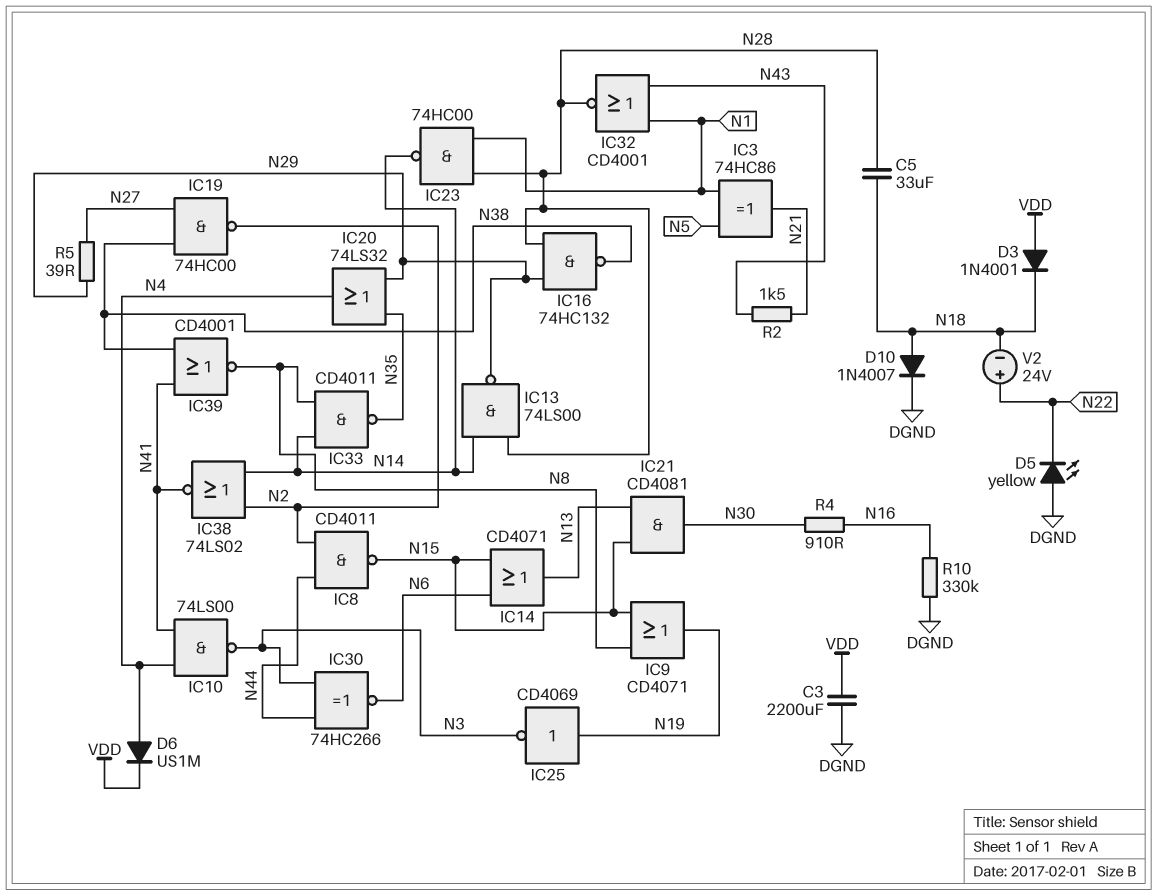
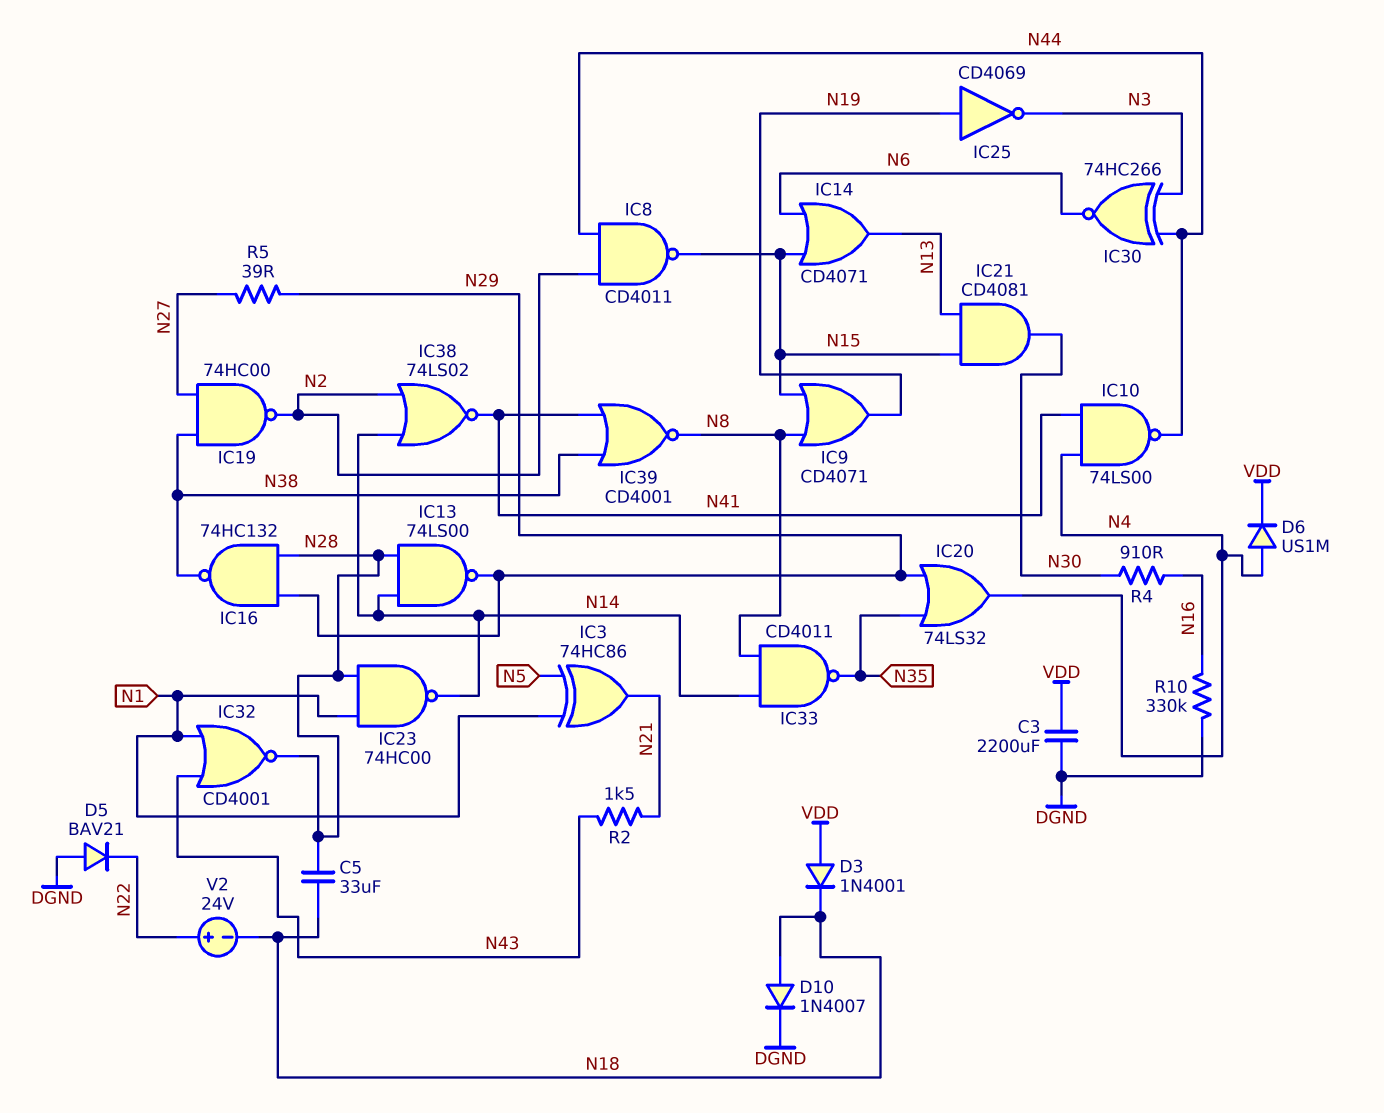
D5: LED yellow (A DGND, K N22) -> diode BAV21 (A DGND, K N22)
IC10: NAND 74LS00 (in N4, in N41, out N3) -> NAND 74LS00 (in N4, in N41, out N44)

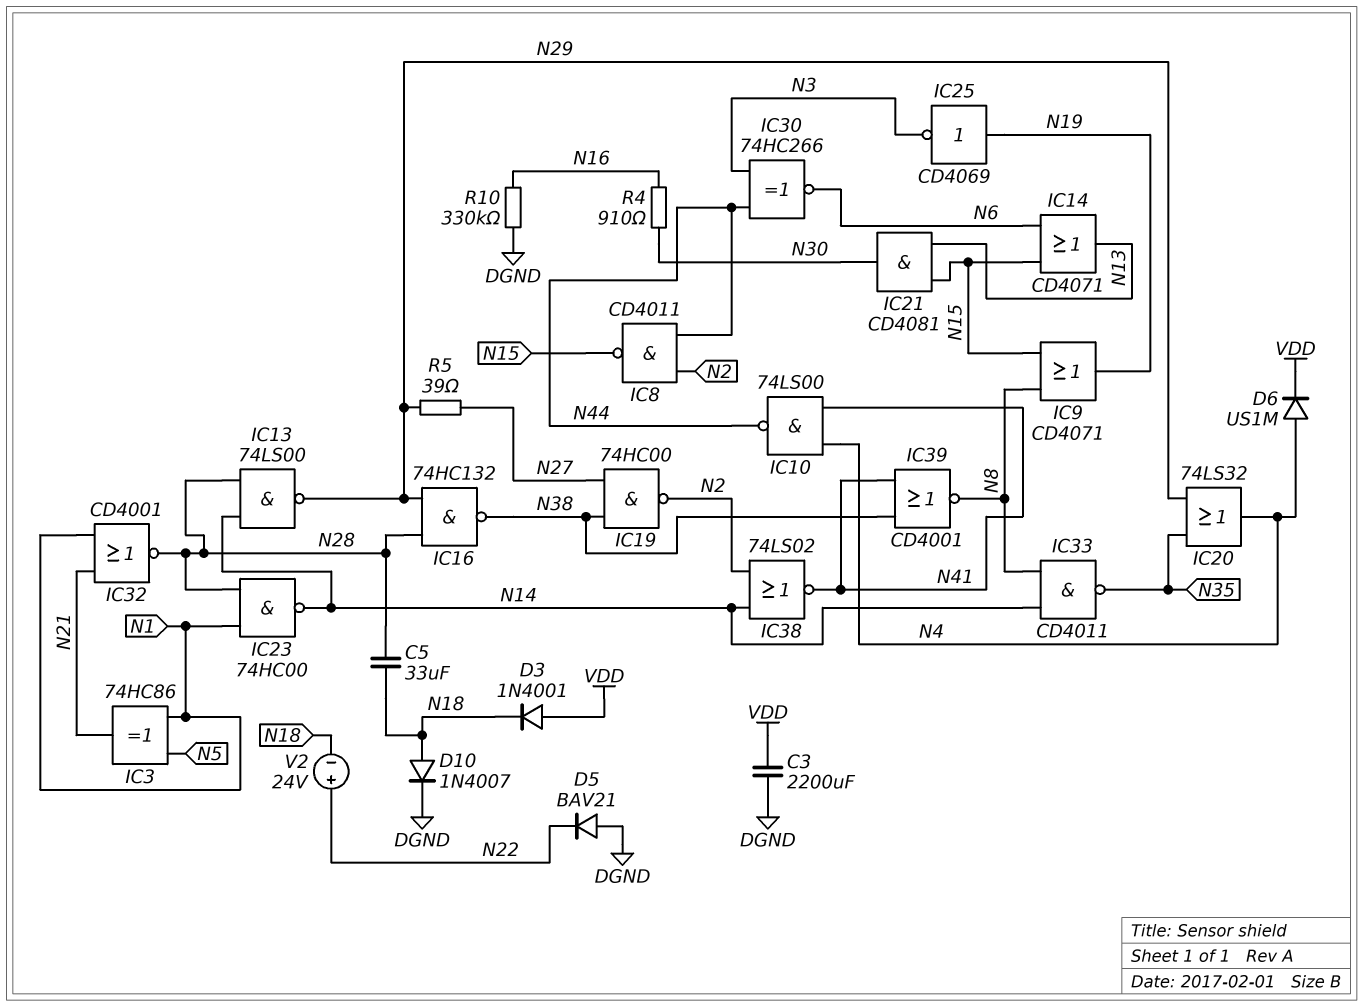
IC32: NOR CD4001 (in N1, in N43, out N28) -> NOR CD4001 (in N1, in N21, out N28)
R2: 1.5k (N21, N43) -> none

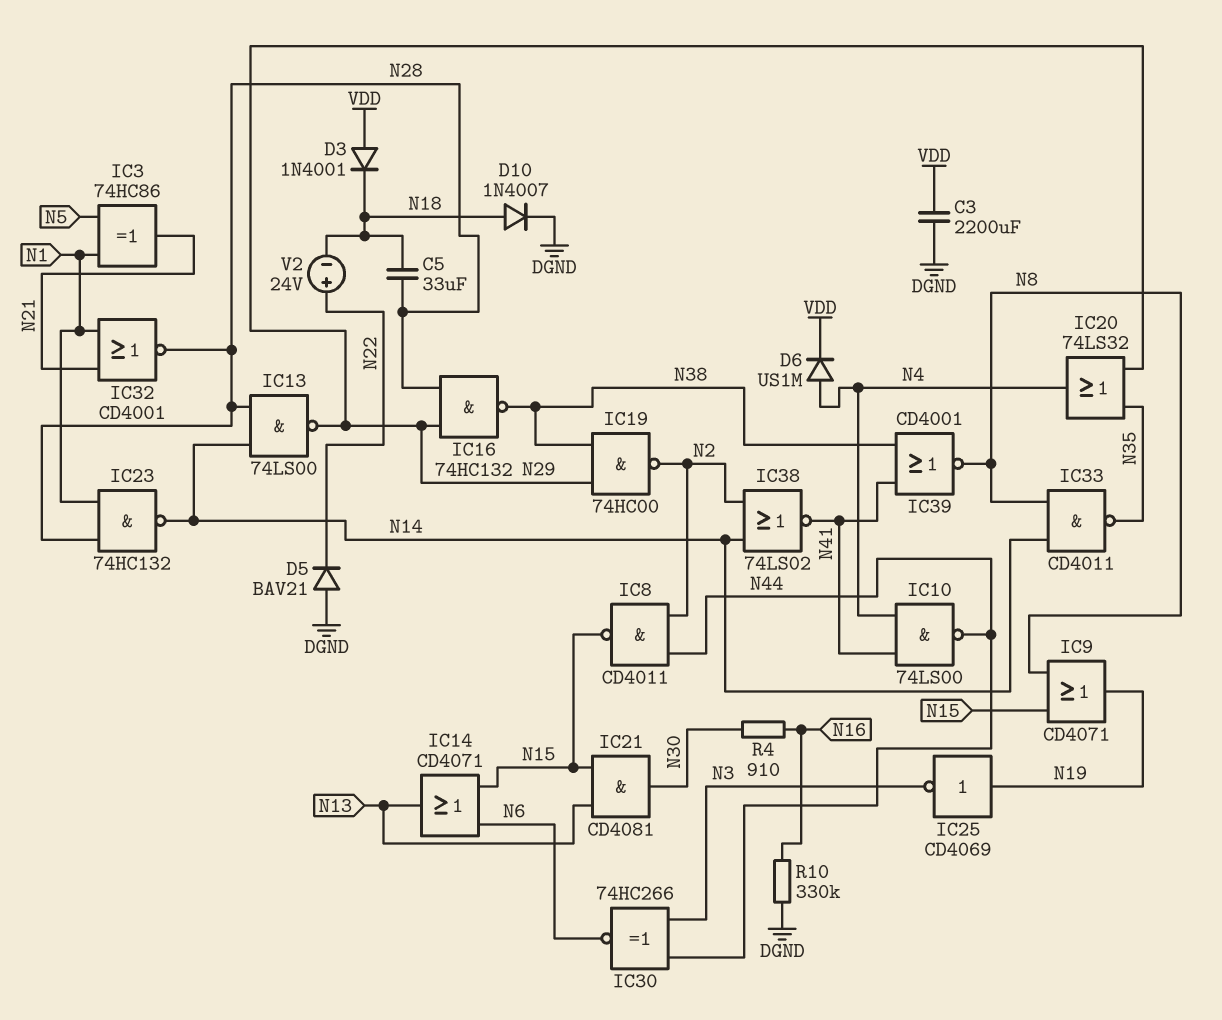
IC19: NAND 74HC00 (in N27, in N38, out N2) -> NAND 74HC00 (in N29, in N38, out N2)
IC23: NAND 74HC00 (in N1, in N28, out N14) -> NAND 74HC132 (in N1, in N28, out N14)
R5: 39 (N27, N29) -> none

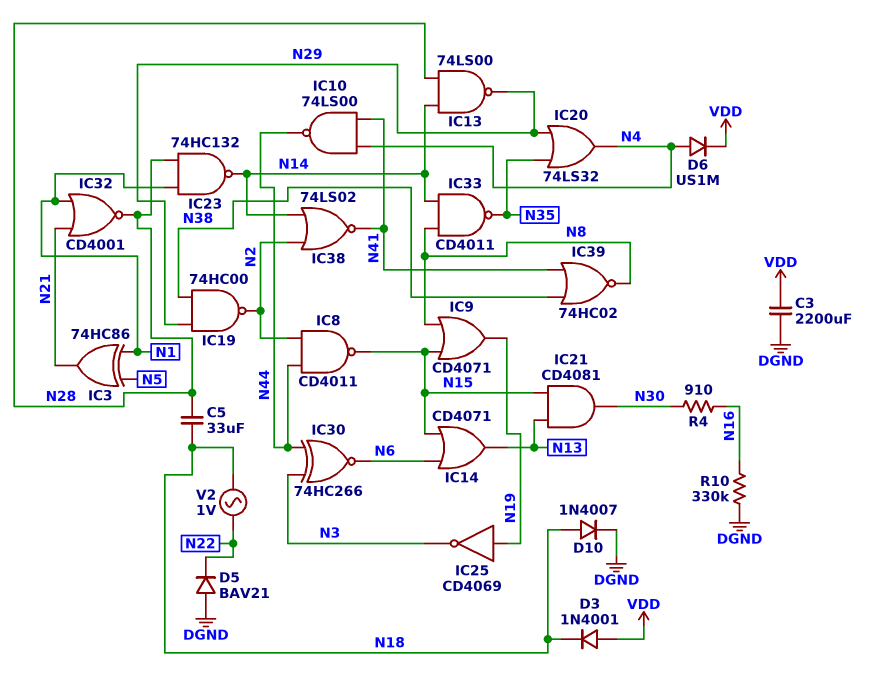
IC16: NAND 74HC132 (in N28, in N29, out N38) -> none
IC39: NOR CD4001 (in N38, in N41, out N8) -> NOR 74HC02 (in N38, in N41, out N8)
V2: 24V (plus N22, minus N18) -> AC 1V (N18, N22)

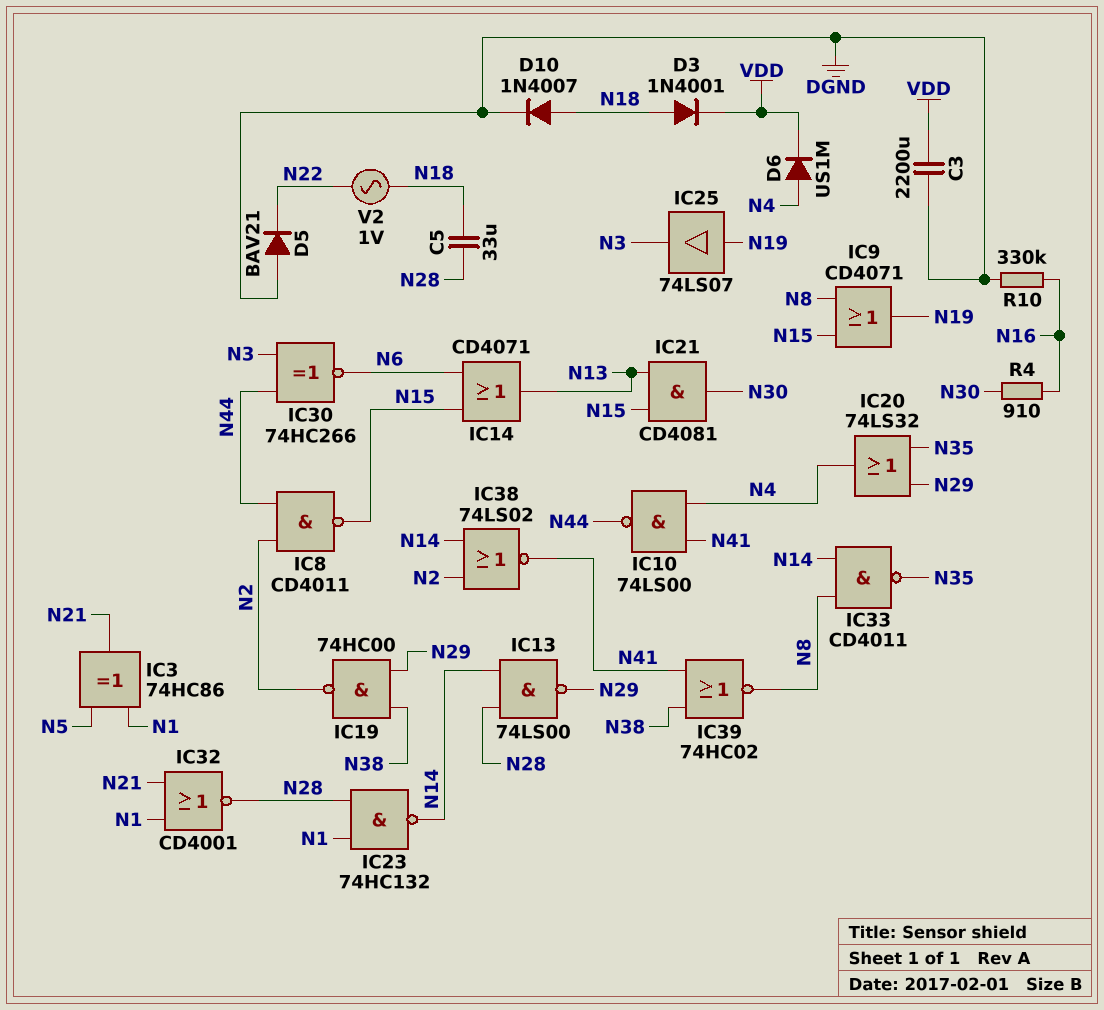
D3: diode 1N4001 (A VDD, K N18) -> diode 1N4001 (A N18, K VDD)
IC25: NOT CD4069 (in N19, out N3) -> buffer 74LS07 (in N19, out N3)

